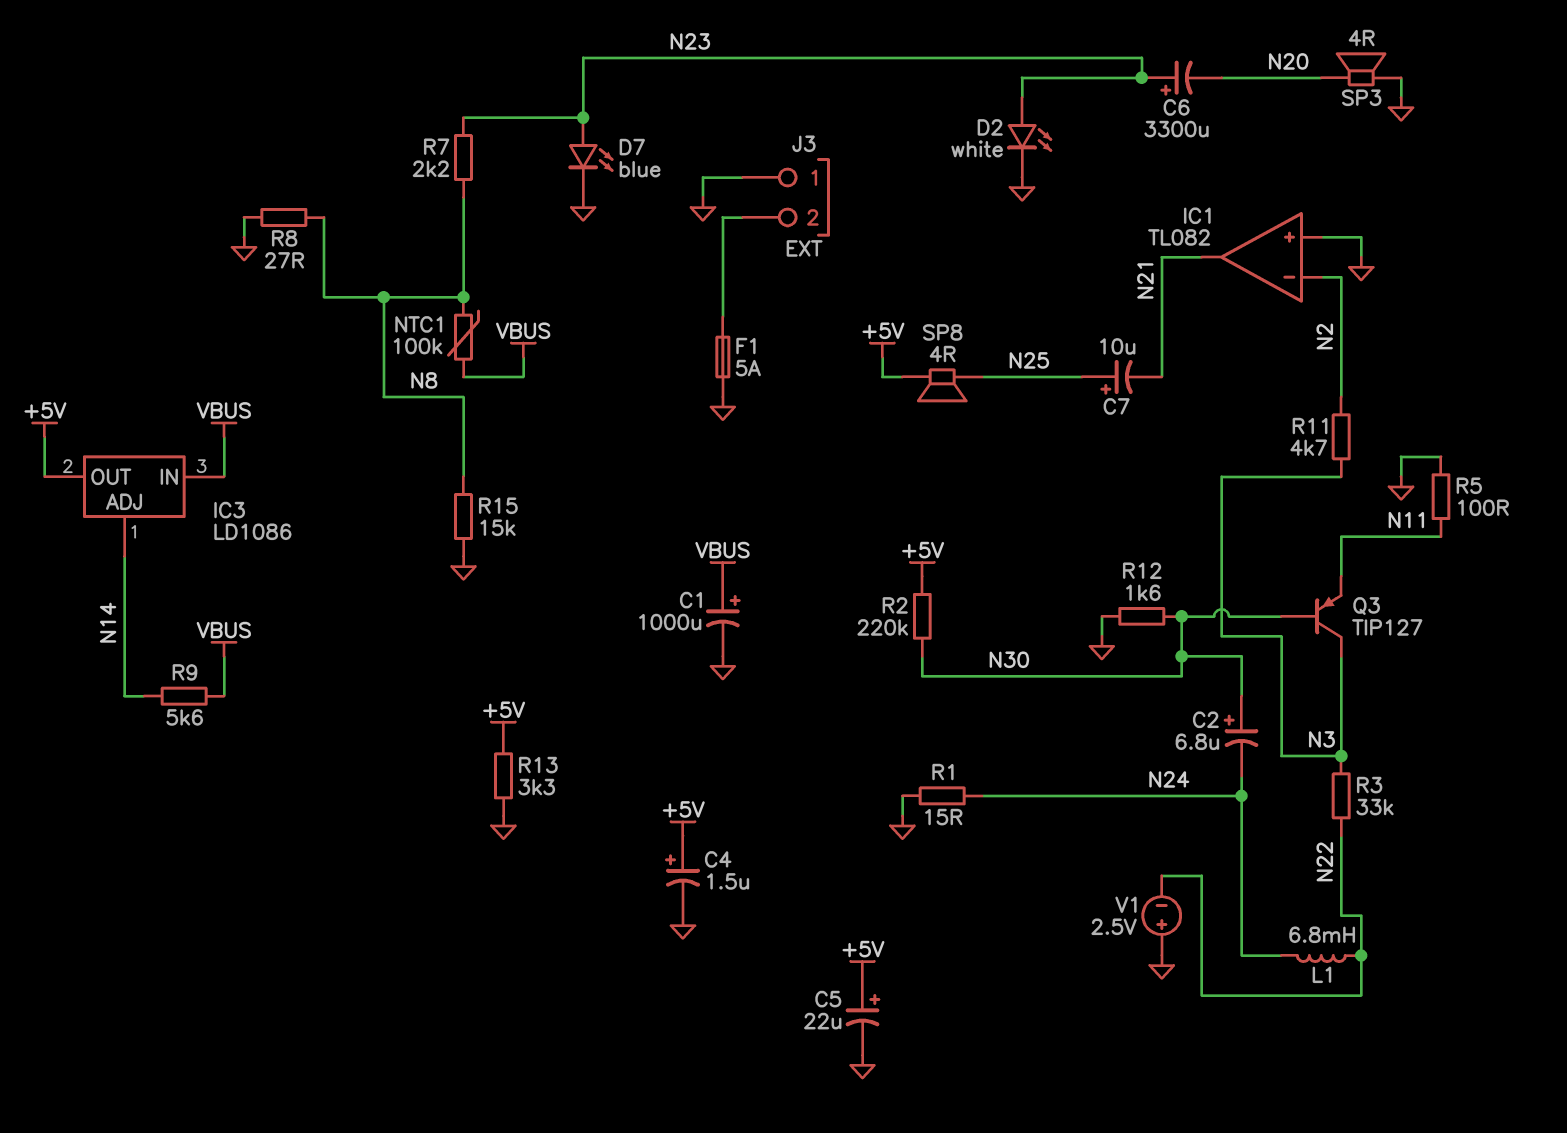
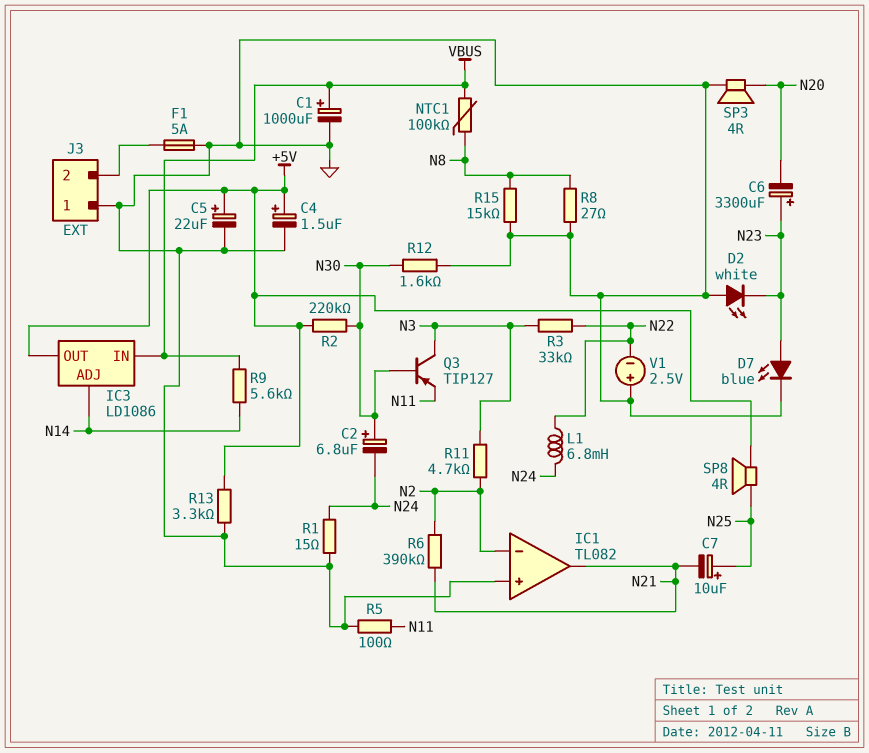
D2: LED white (A N23, K GND) -> LED white (A GND, K N23)
R6: none -> 390k (N2, N21)
R7: 2.2k (N8, N23) -> none

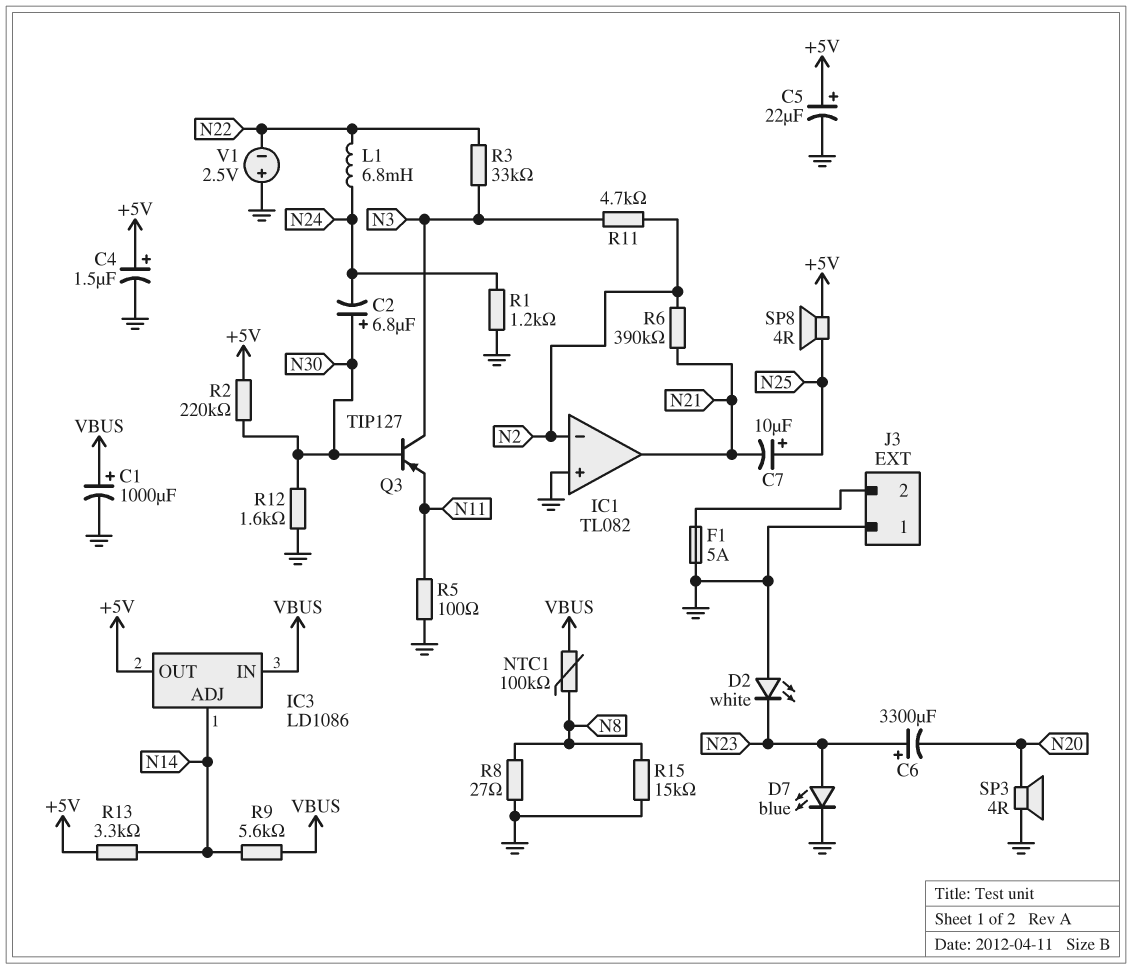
R1: 15 (GND, N24) -> 1.2k (GND, N24)
R13: 3.3k (+5V, GND) -> 3.3k (+5V, N14)

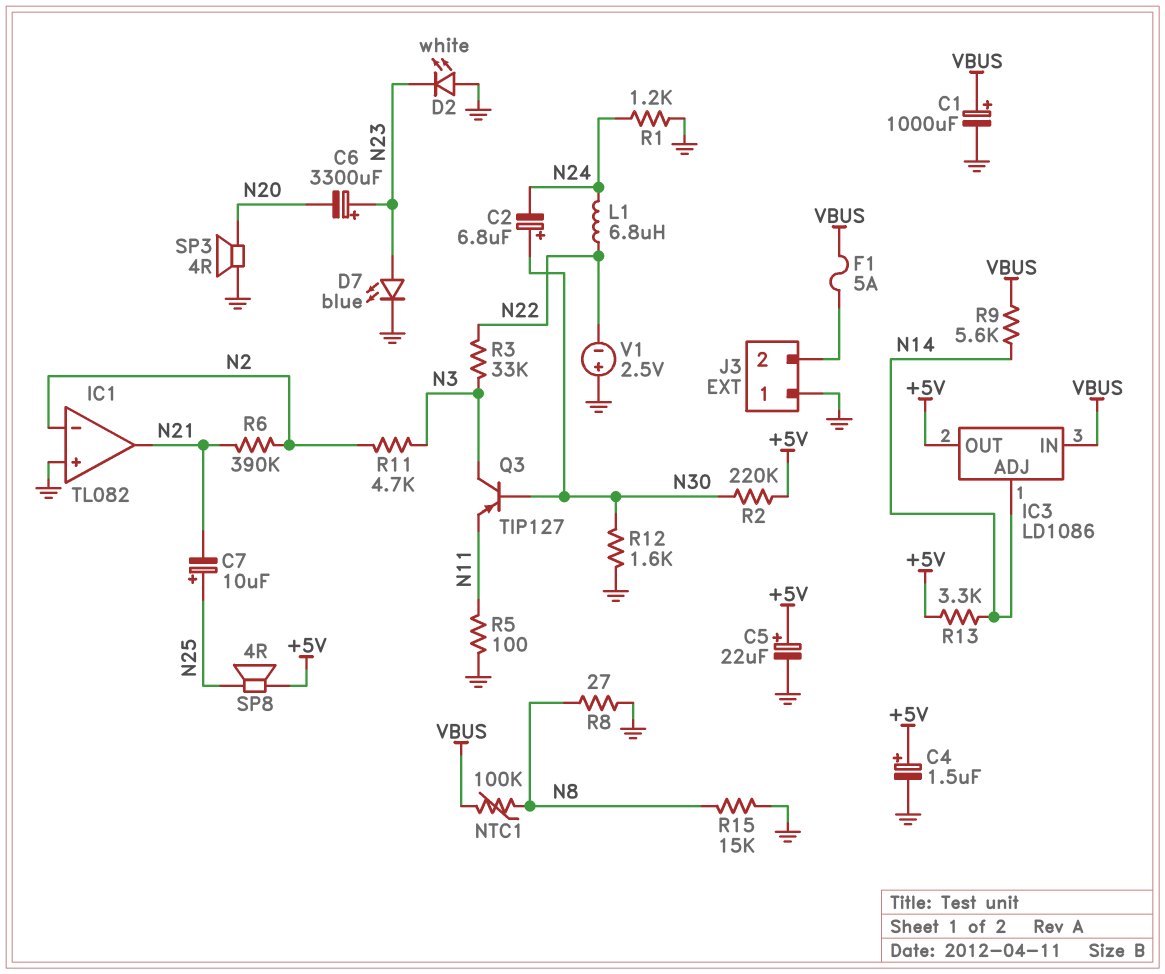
F1: 5A (GND, J3/2) -> 5A (J3/2, VBUS)
L1: 6.8mH (N22, N24) -> 6.8uH (N22, N24)

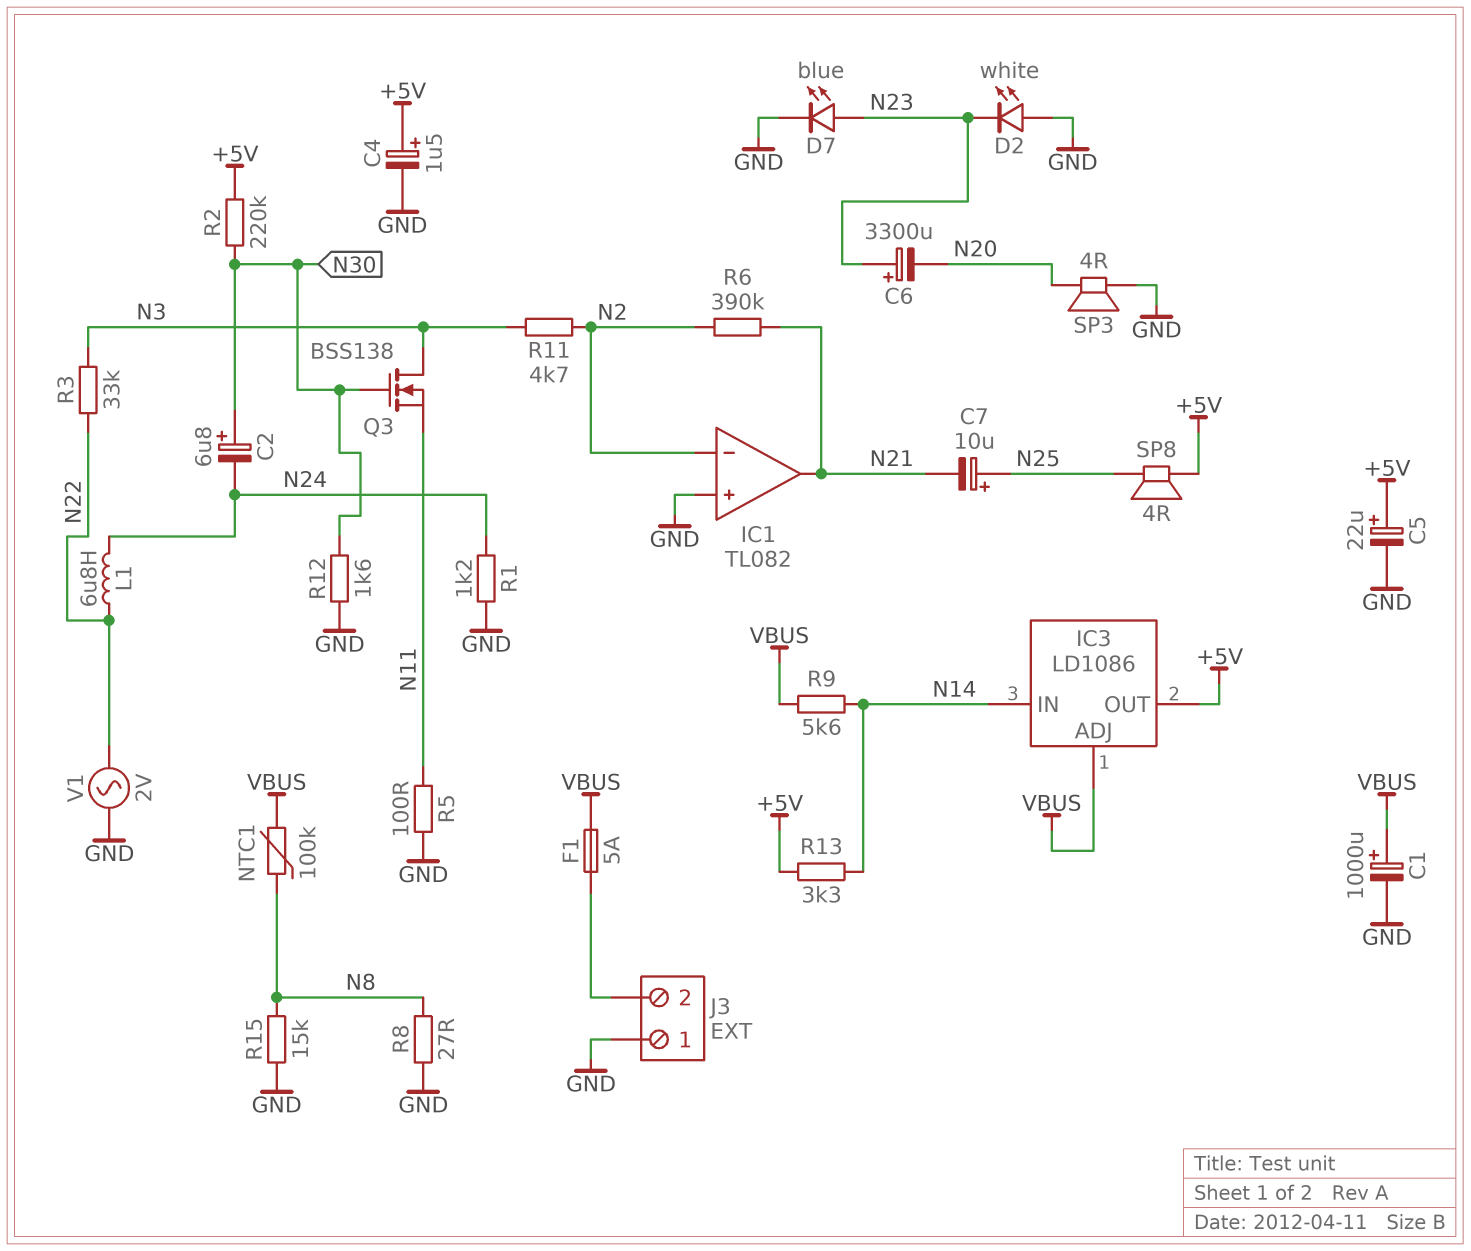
IC3 pin ADJ: N14 -> VBUS
IC3 pin IN: VBUS -> N14
Q3: PNP TIP127 (B N30, C N3, E N11) -> NMOS BSS138 (G N30, D N3, S N11)
V1: 2.5V (plus GND, minus N22) -> AC 2V (GND, N22)

